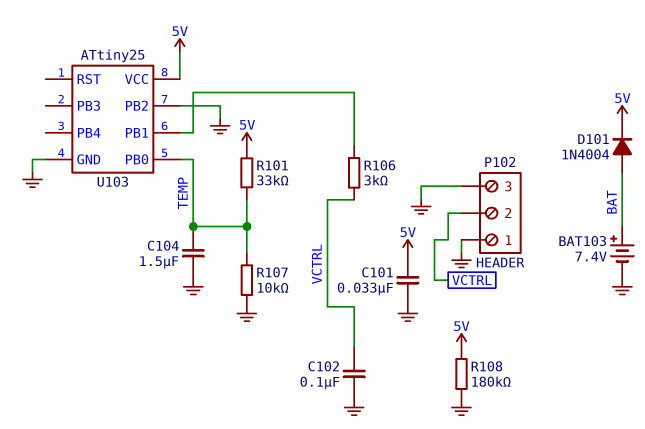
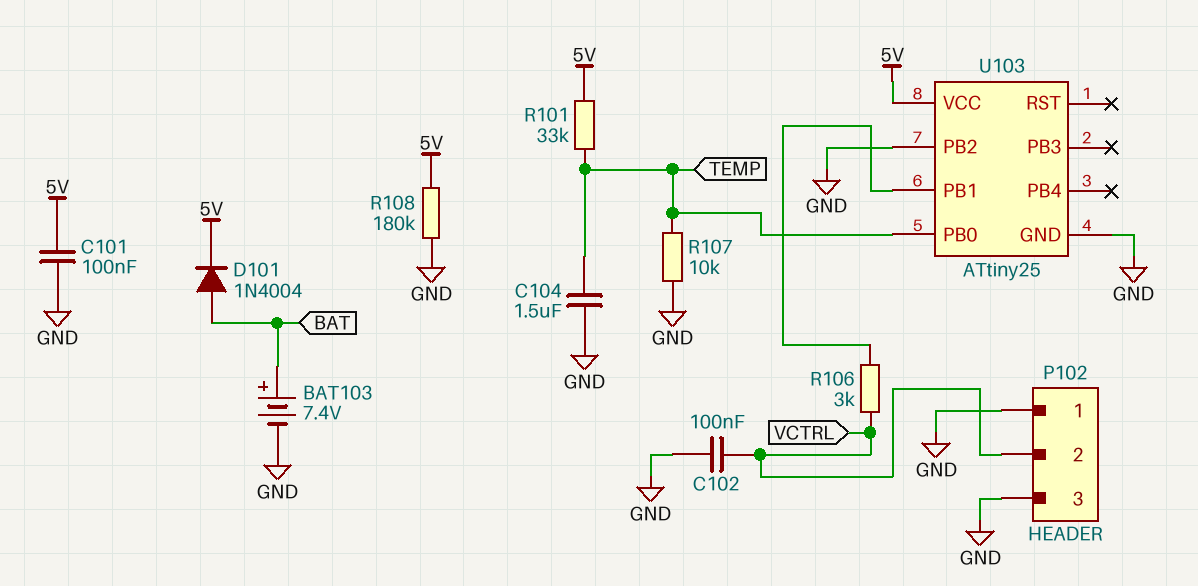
C101: 33nF (5V, GND) -> 100nF (5V, GND)

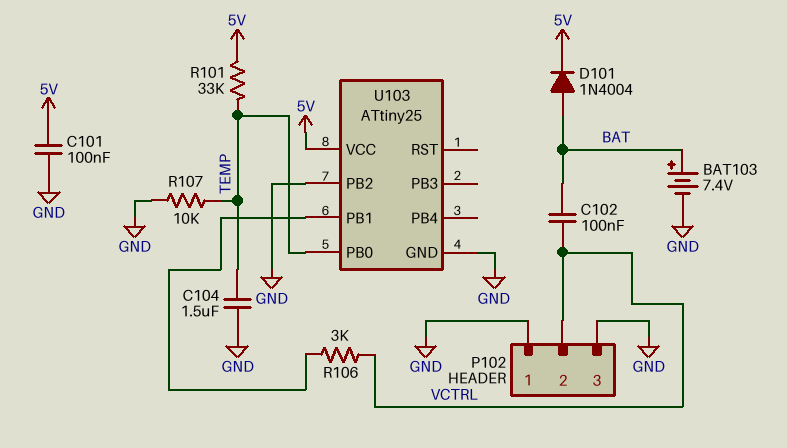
C102: 100nF (GND, VCTRL) -> 100nF (BAT, VCTRL)
R108: 180k (5V, GND) -> none

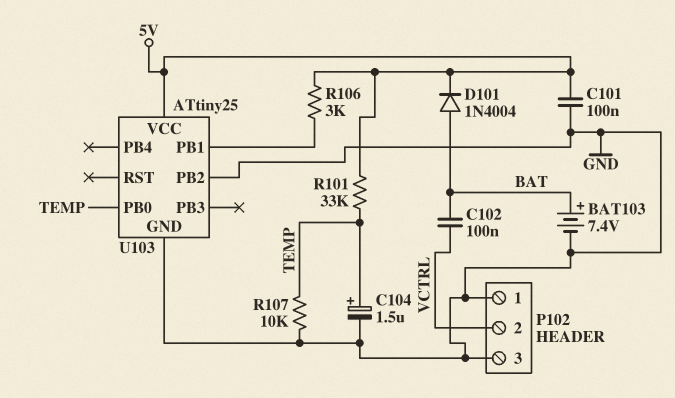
C104: 1.5uF (GND, TEMP) -> 1.5uF (plus TEMP, minus GND)
R106: 3k (U103/PB1, VCTRL) -> 3k (5V, U103/PB1)

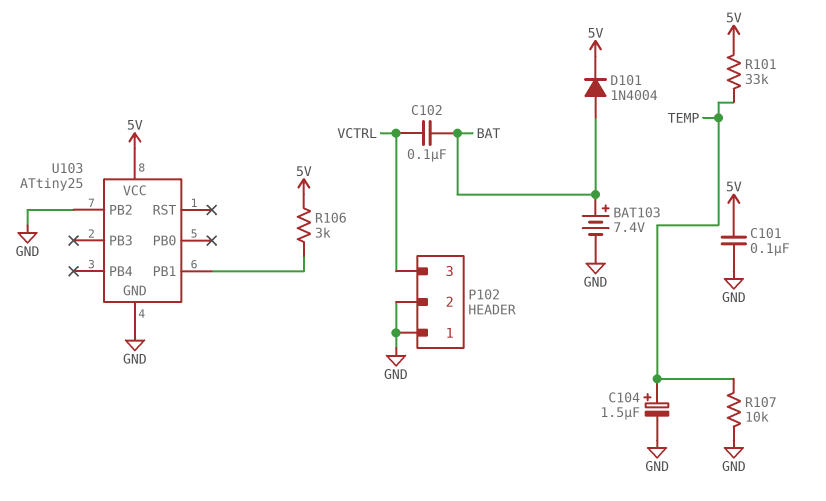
P102 pin 2: VCTRL -> GND
P102 pin 3: GND -> VCTRL
U103 pin PB0: TEMP -> none

